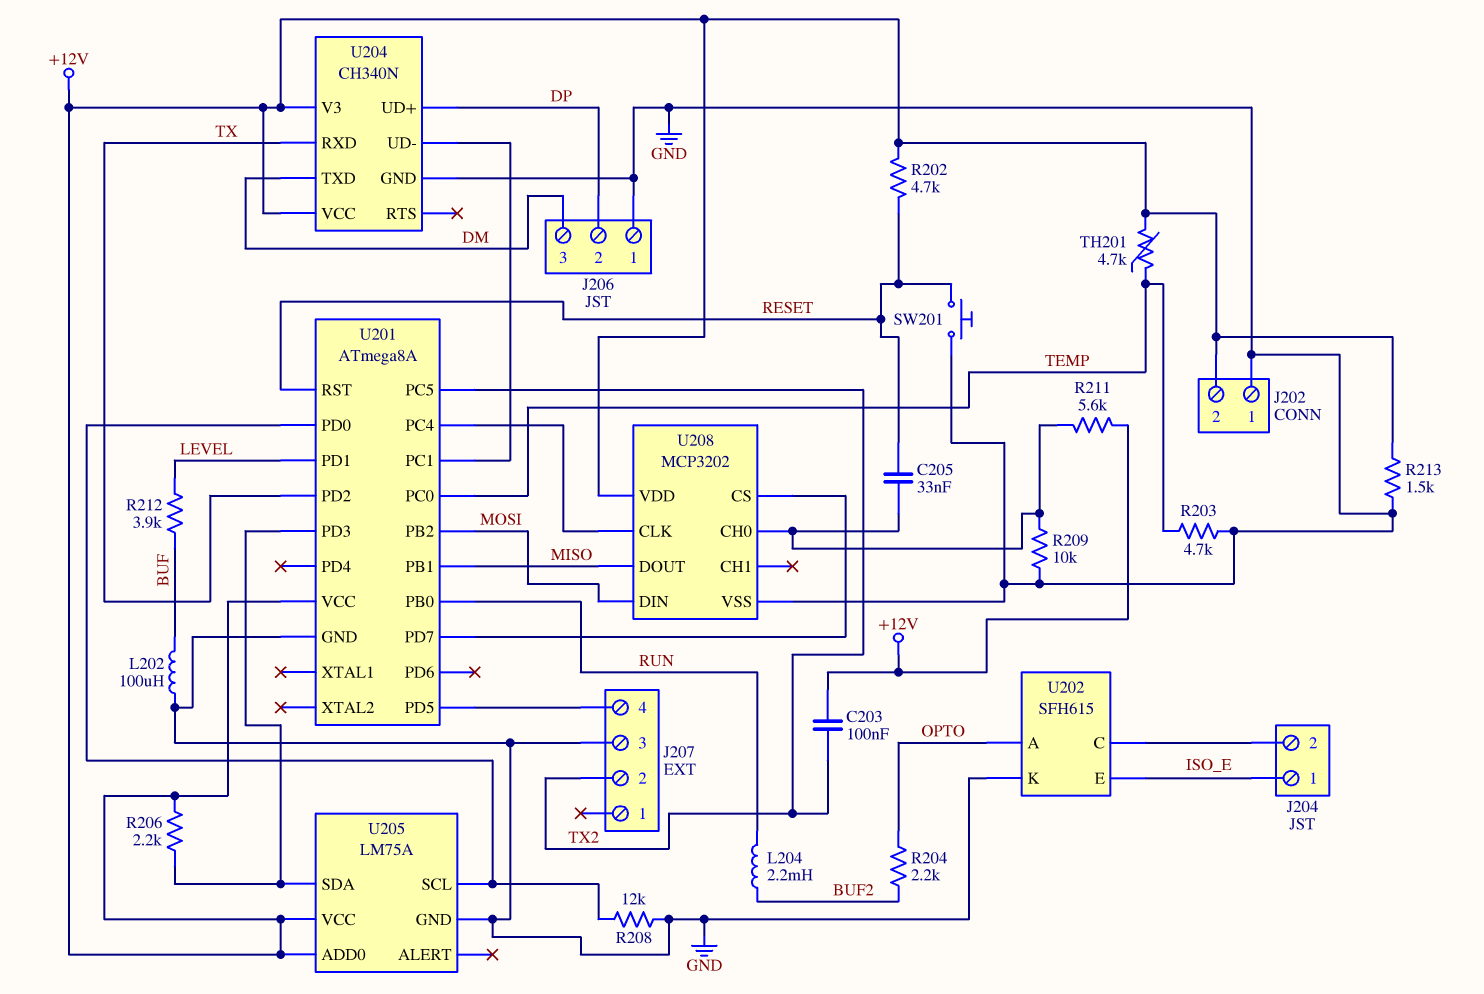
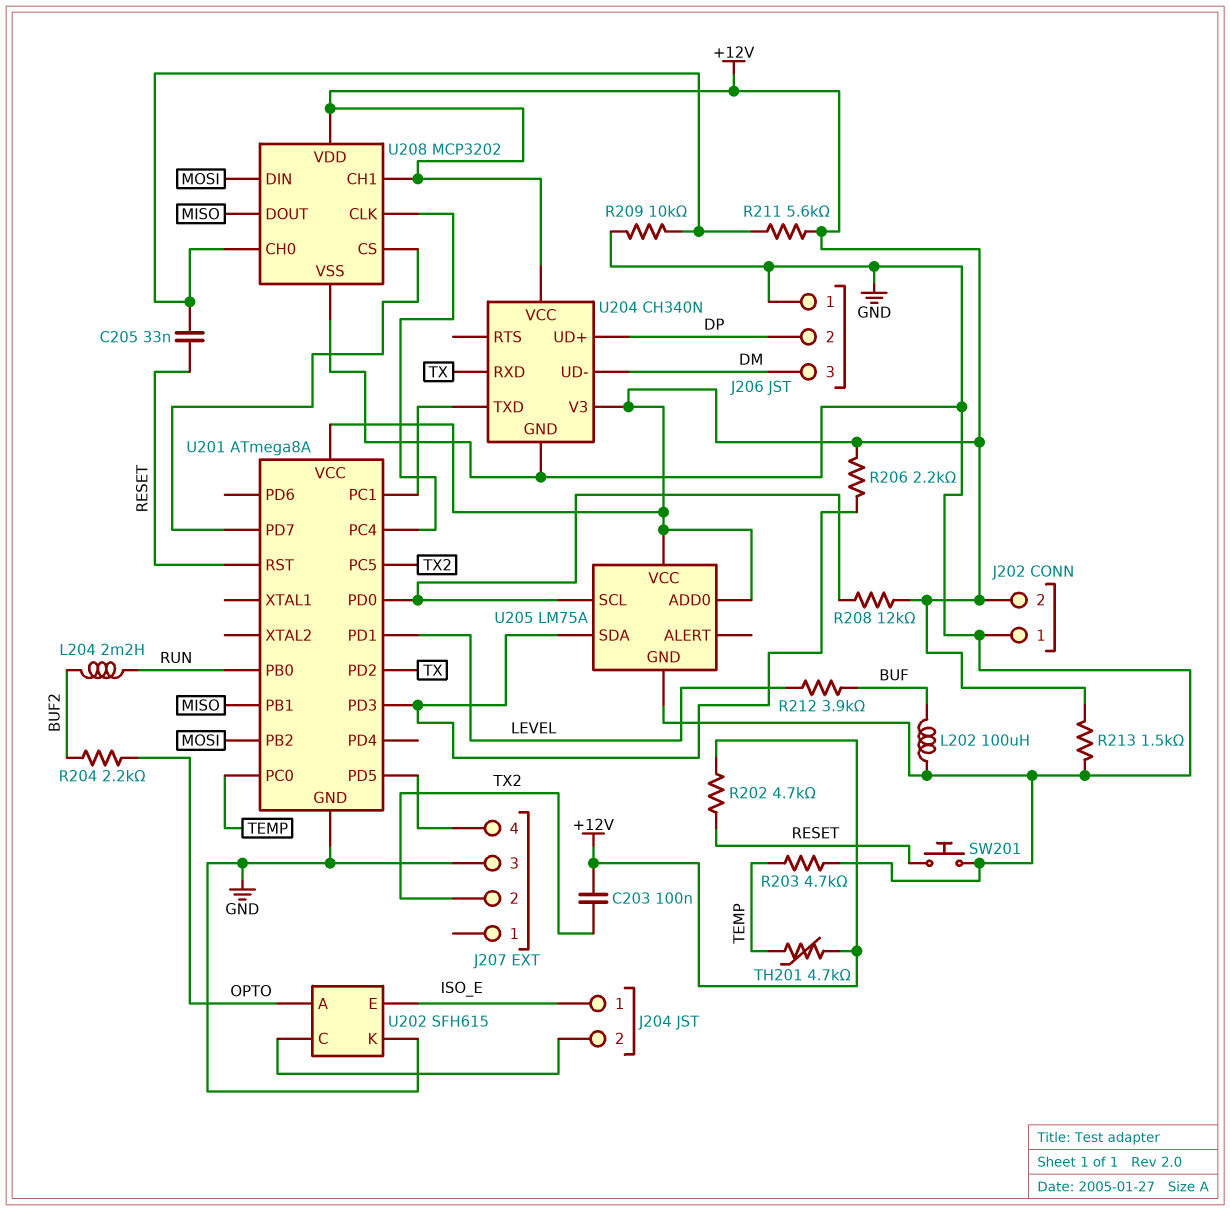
R208: 12k (GND, U201/PD0) -> 12k (+12V, U201/PD0)
U204 pin TXD: DM -> U201/PC1
U204 pin UD-: U201/PC1 -> DM
U208 pin CH1: none -> +12V

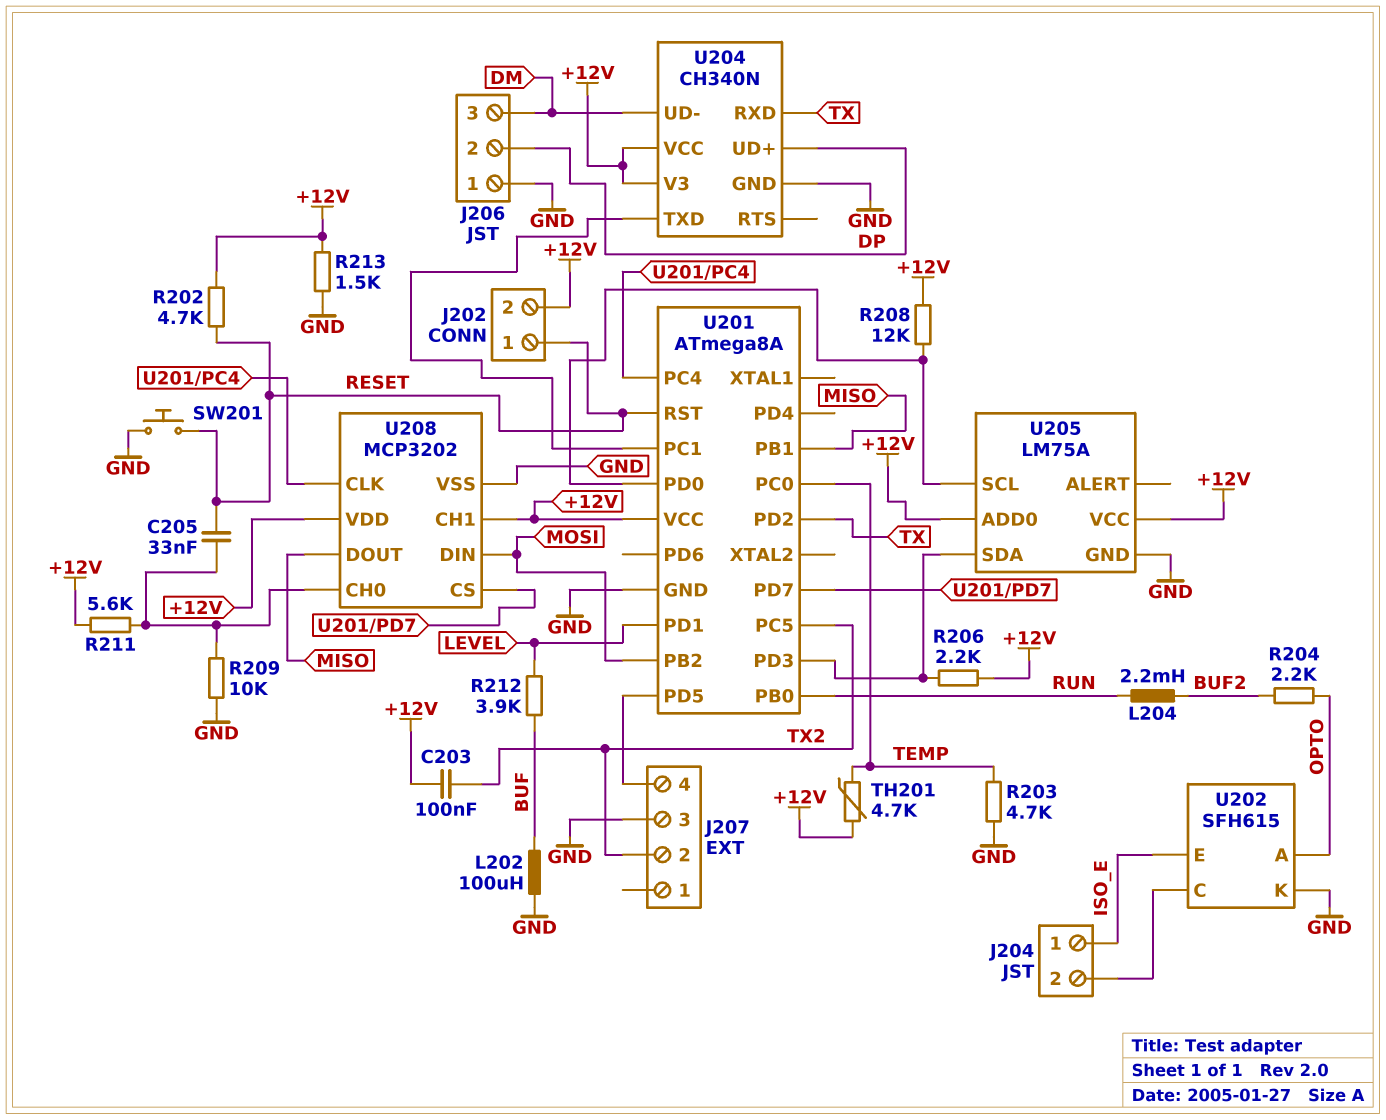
J202 pin 1: GND -> RESET

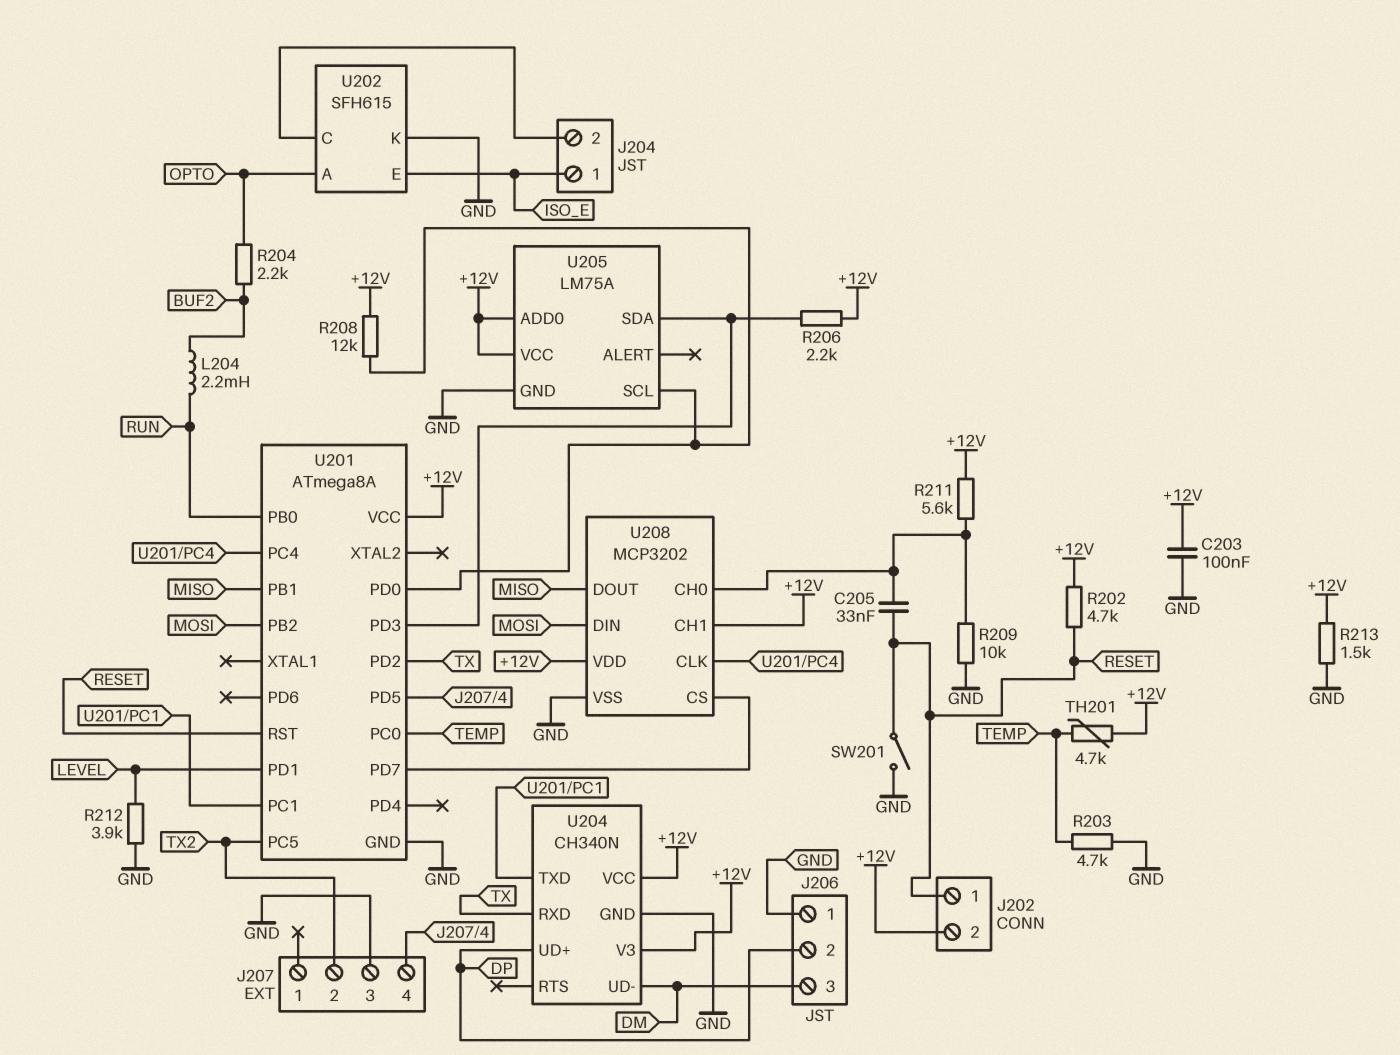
C203: 100nF (+12V, TX2) -> 100nF (+12V, GND)
L202: 100uH (BUF, GND) -> none
R212: 3.9k (BUF, LEVEL) -> 3.9k (GND, LEVEL)
SW201: button (GND, RESET) -> switch (GND, RESET)

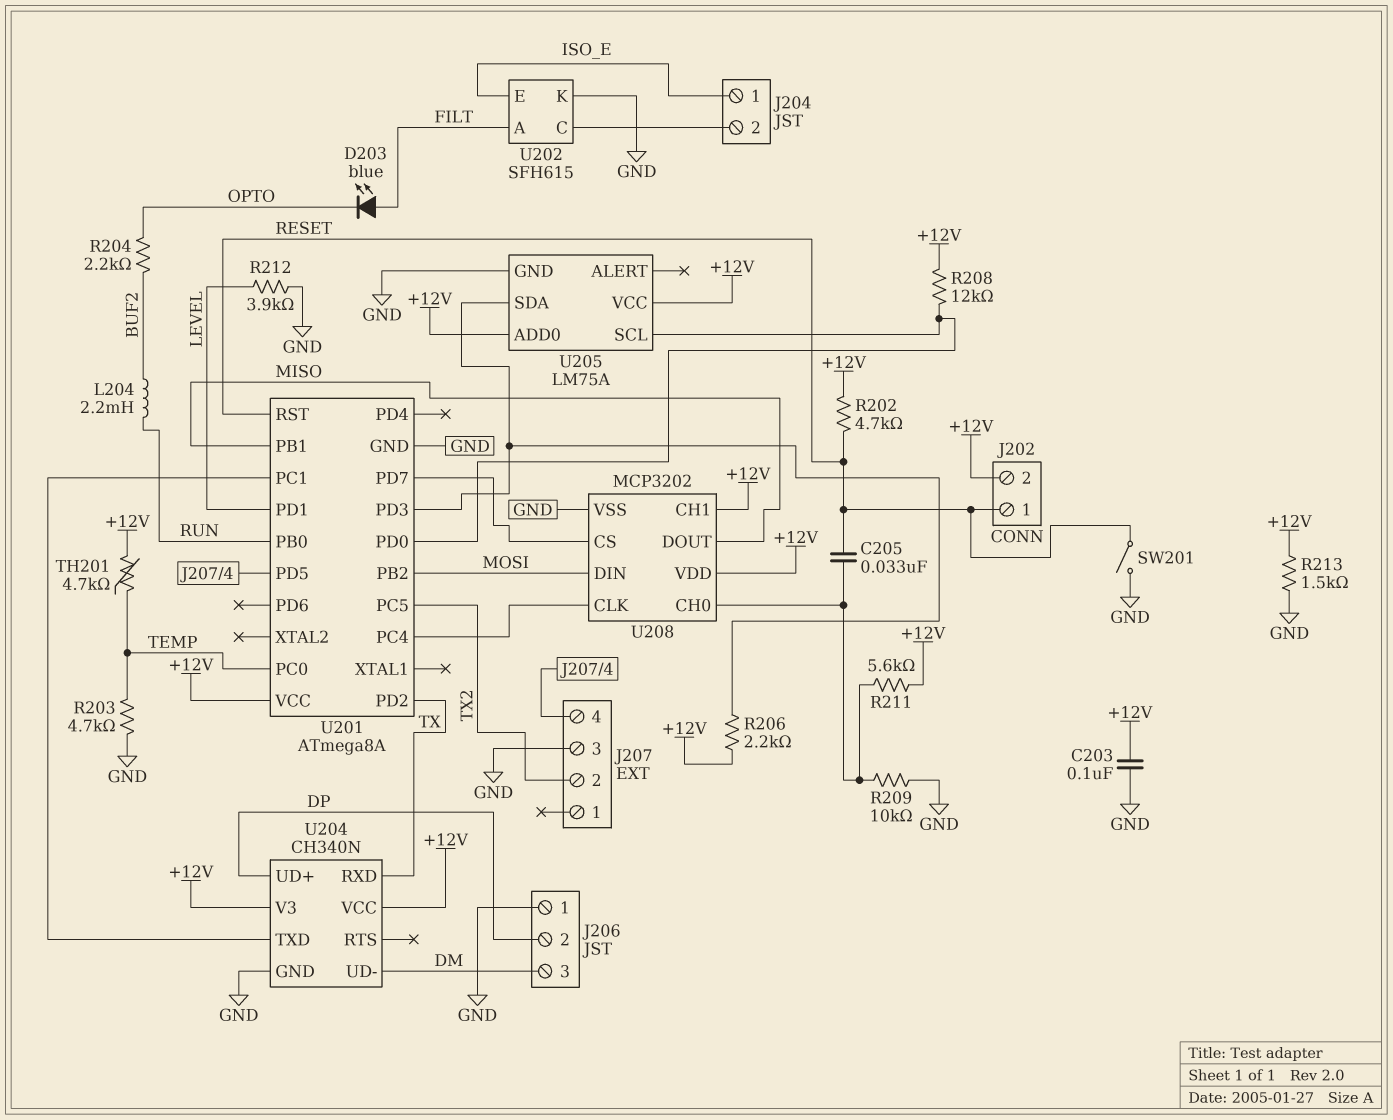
D203: none -> LED blue (A FILT, K OPTO)
U202 pin A: OPTO -> FILT

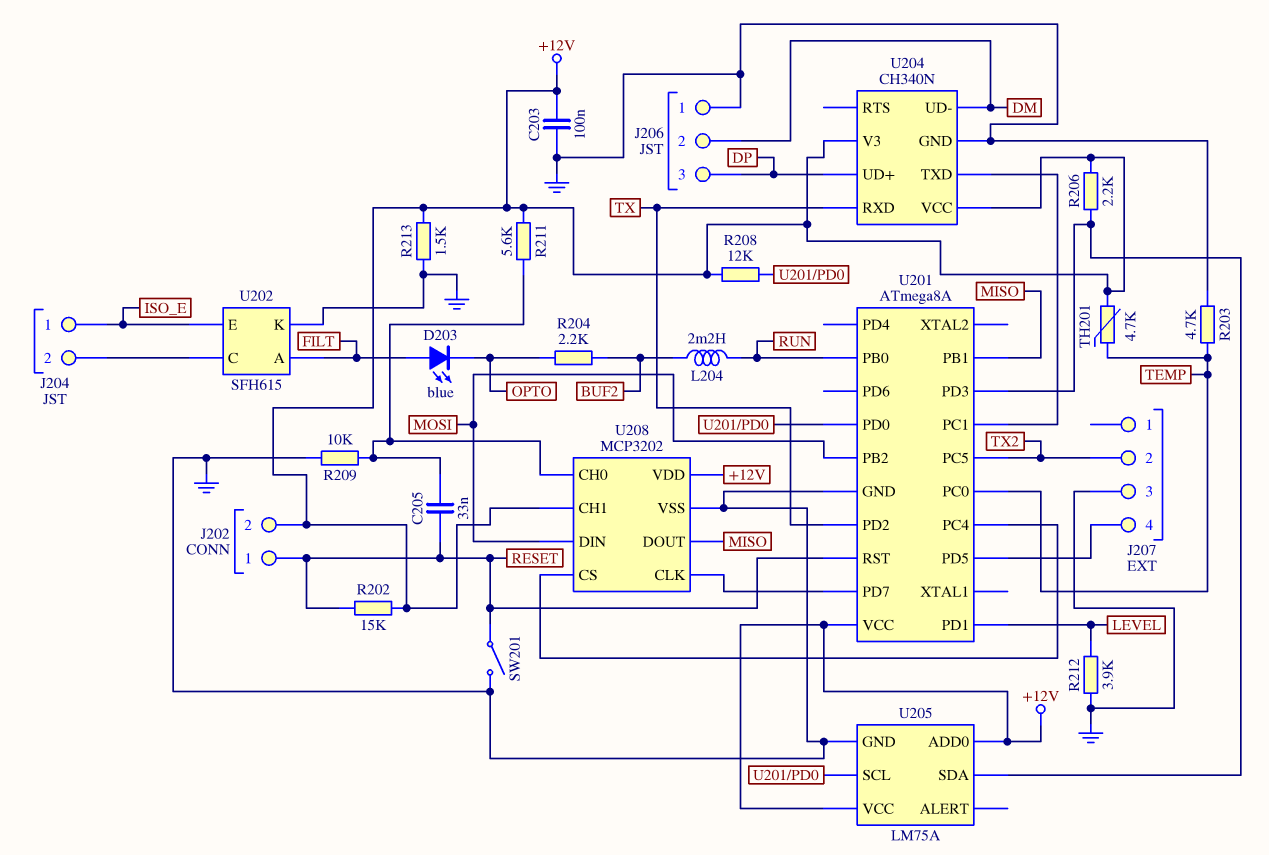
J206 pin 2: DP -> DM
J206 pin 3: DM -> DP
R202: 4.7k (+12V, RESET) -> 15k (+12V, RESET)
U208 pin CLK: U201/PC4 -> U201/PD7
U208 pin CS: U201/PD7 -> U201/PC4

